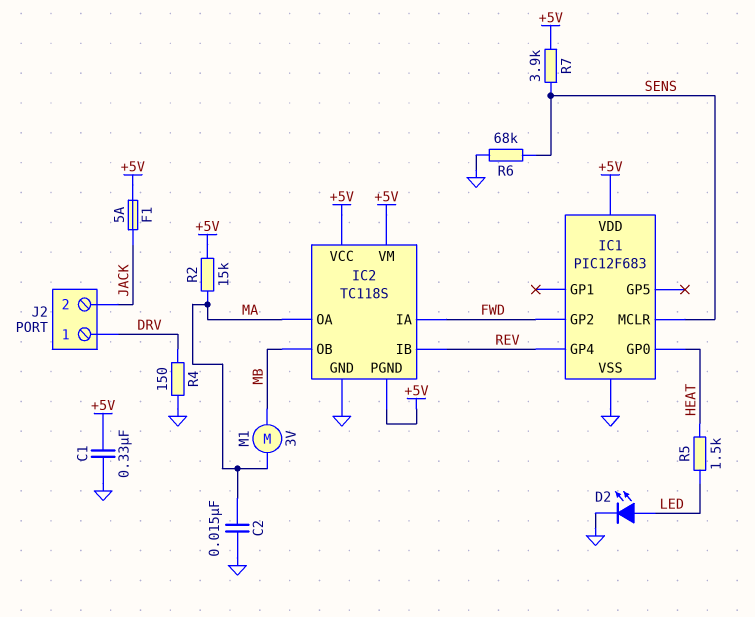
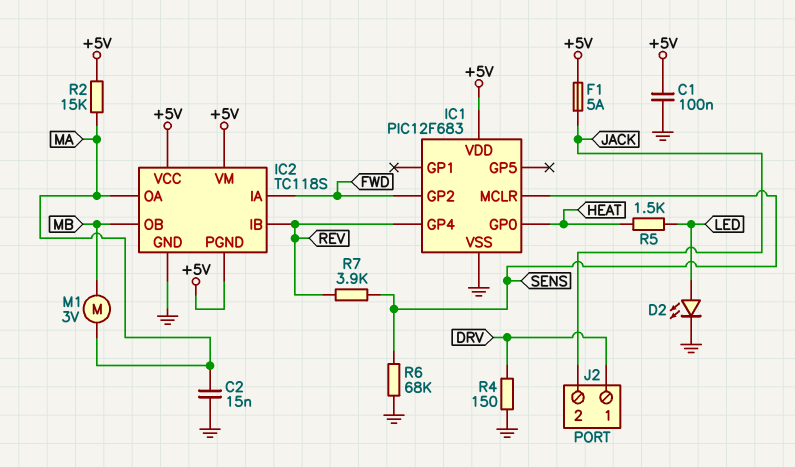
C1: 330nF (+5V, GND) -> 100nF (+5V, GND)
R7: 3.9k (+5V, SENS) -> 3.9k (REV, SENS)

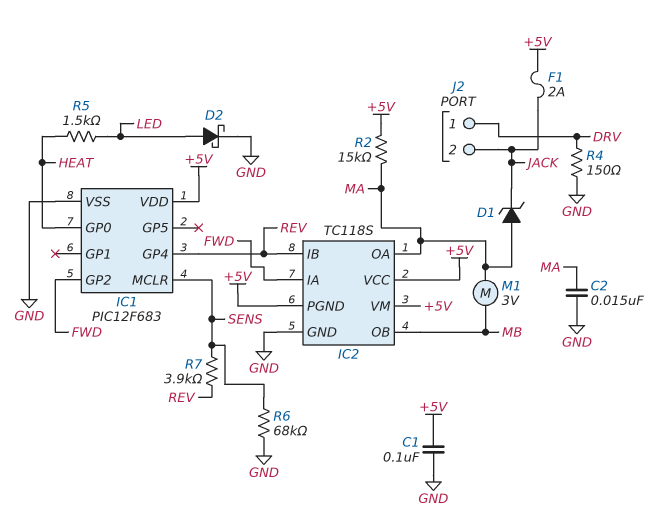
D1: none -> zener (A MA, K JACK)
D2: LED (A LED, K GND) -> schottky (A LED, K GND)
F1: 5A (+5V, JACK) -> 2A (+5V, JACK)

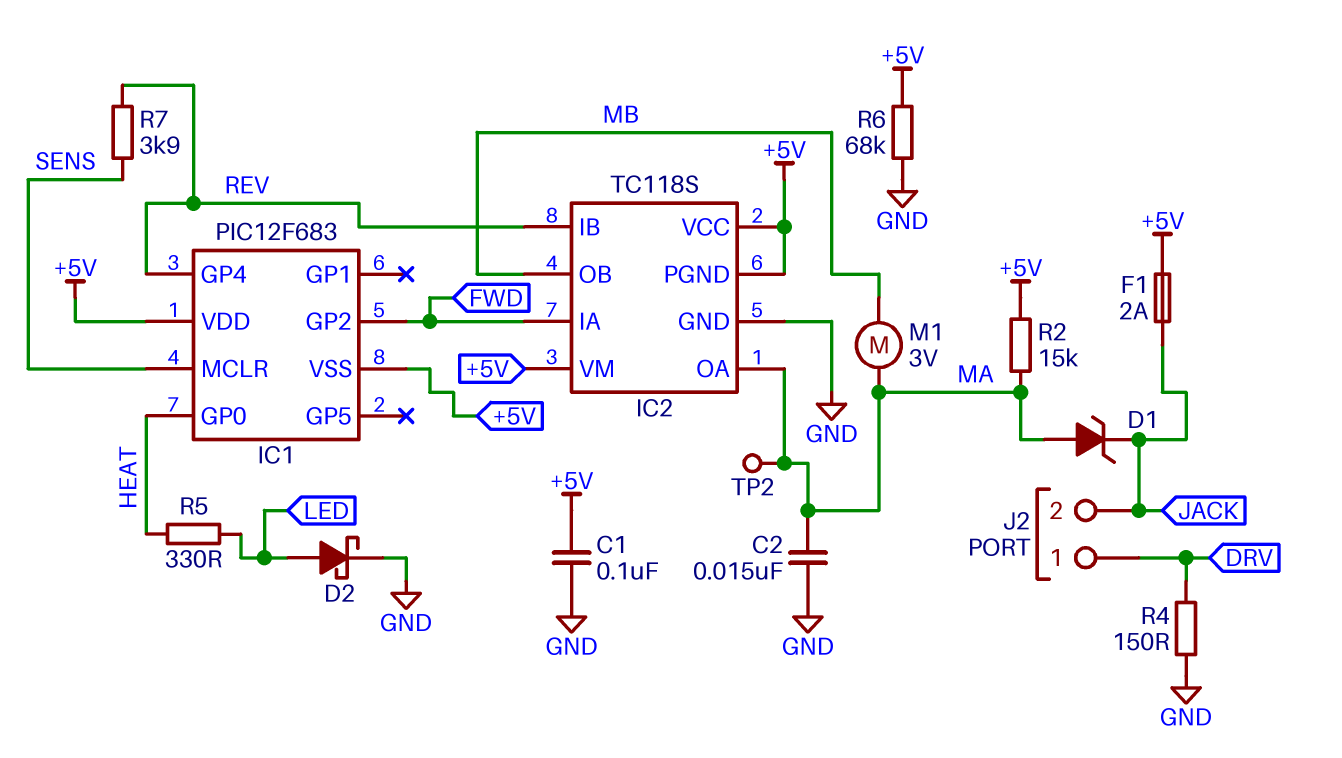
IC1 pin VSS: GND -> +5V
R5: 1.5k (HEAT, LED) -> 330 (HEAT, LED)
R6: 68k (GND, SENS) -> 68k (+5V, GND)
TP2: none -> test point (MA)

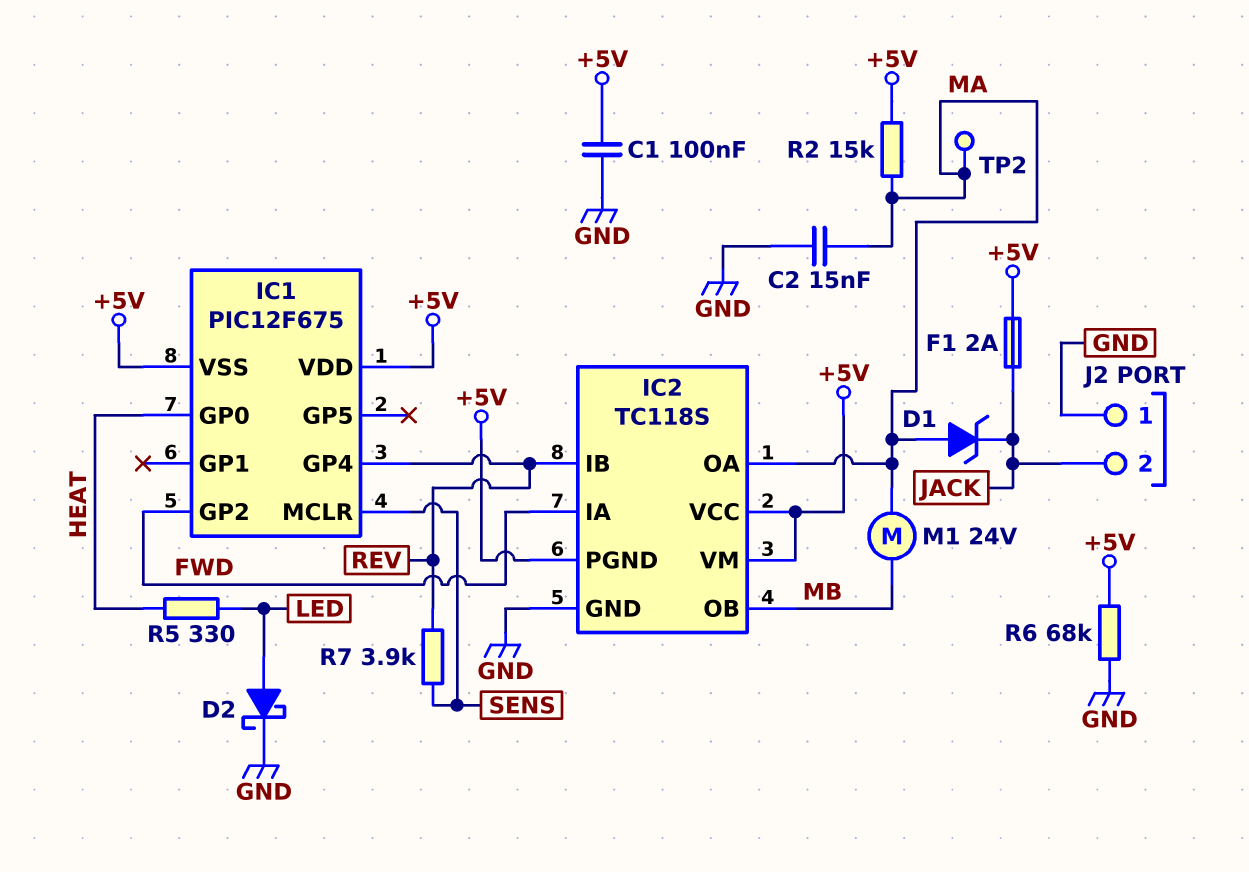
IC1: PIC12F683 -> PIC12F675
J2 pin 1: DRV -> GND
M1: motor 3V (MA, MB) -> motor 24V (MA, MB)
R4: 150 (DRV, GND) -> none

